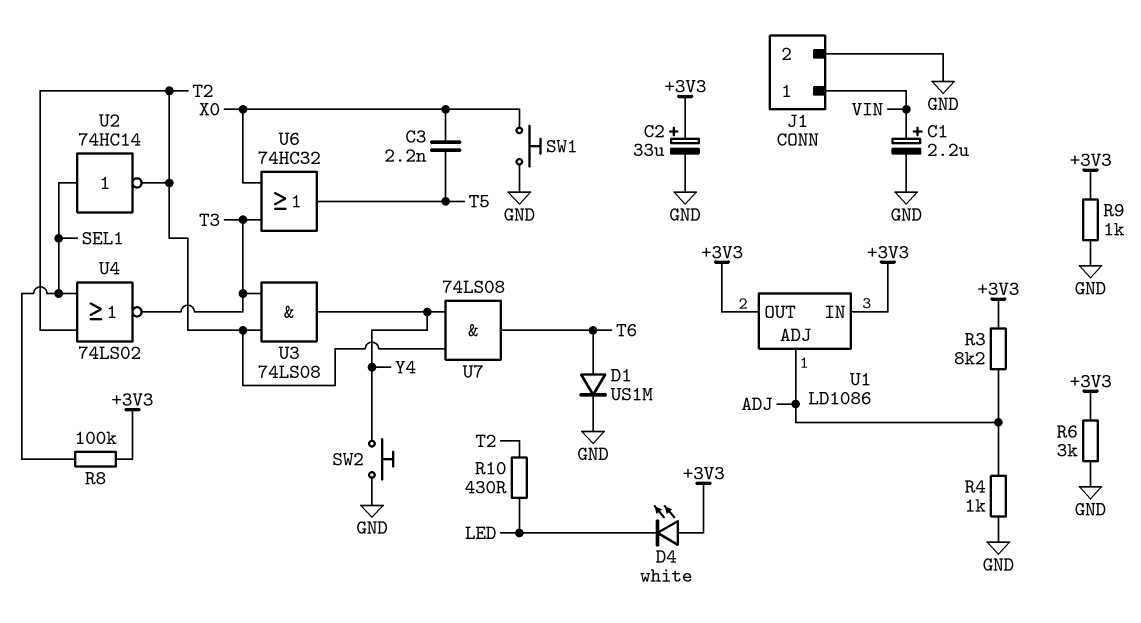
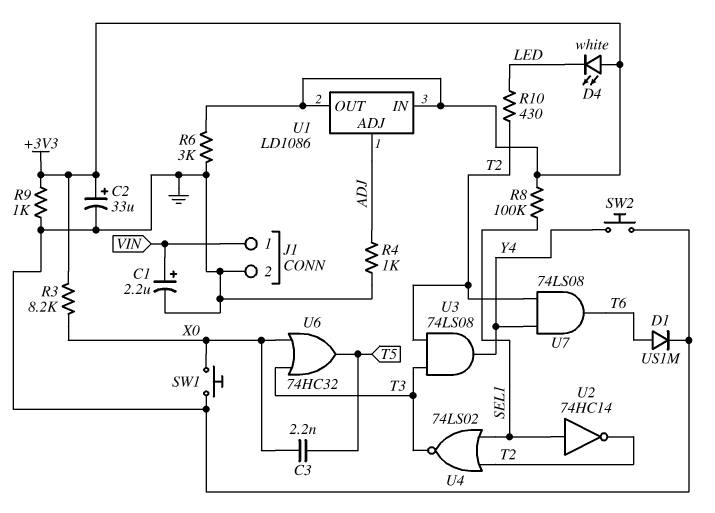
R3: 8.2k (+3V3, ADJ) -> 8.2k (+3V3, X0)

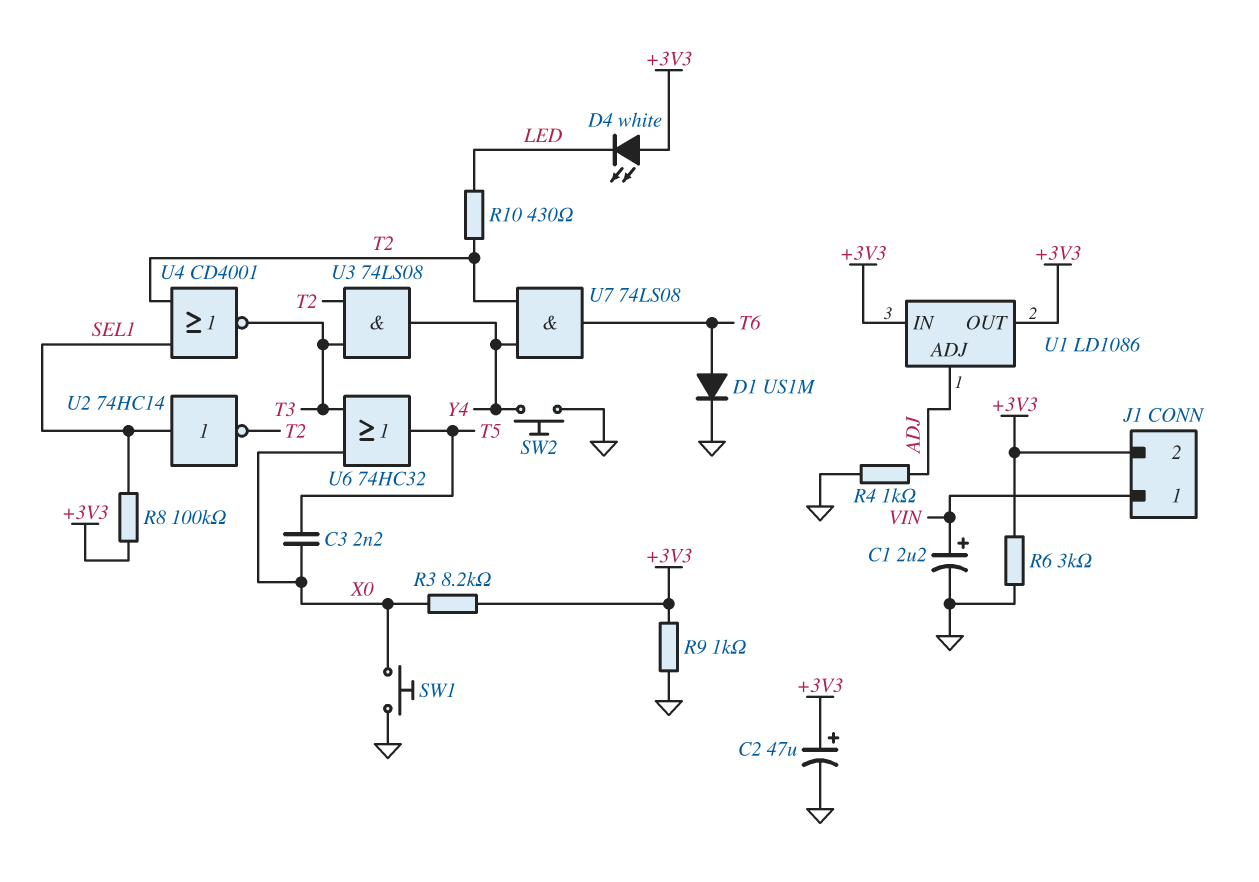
C2: 33uF (plus +3V3, minus GND) -> 47uF (plus +3V3, minus GND)
J1 pin 2: GND -> +3V3
U4: NOR 74LS02 (in SEL1, in T2, out T3) -> NOR CD4001 (in SEL1, in T2, out T3)

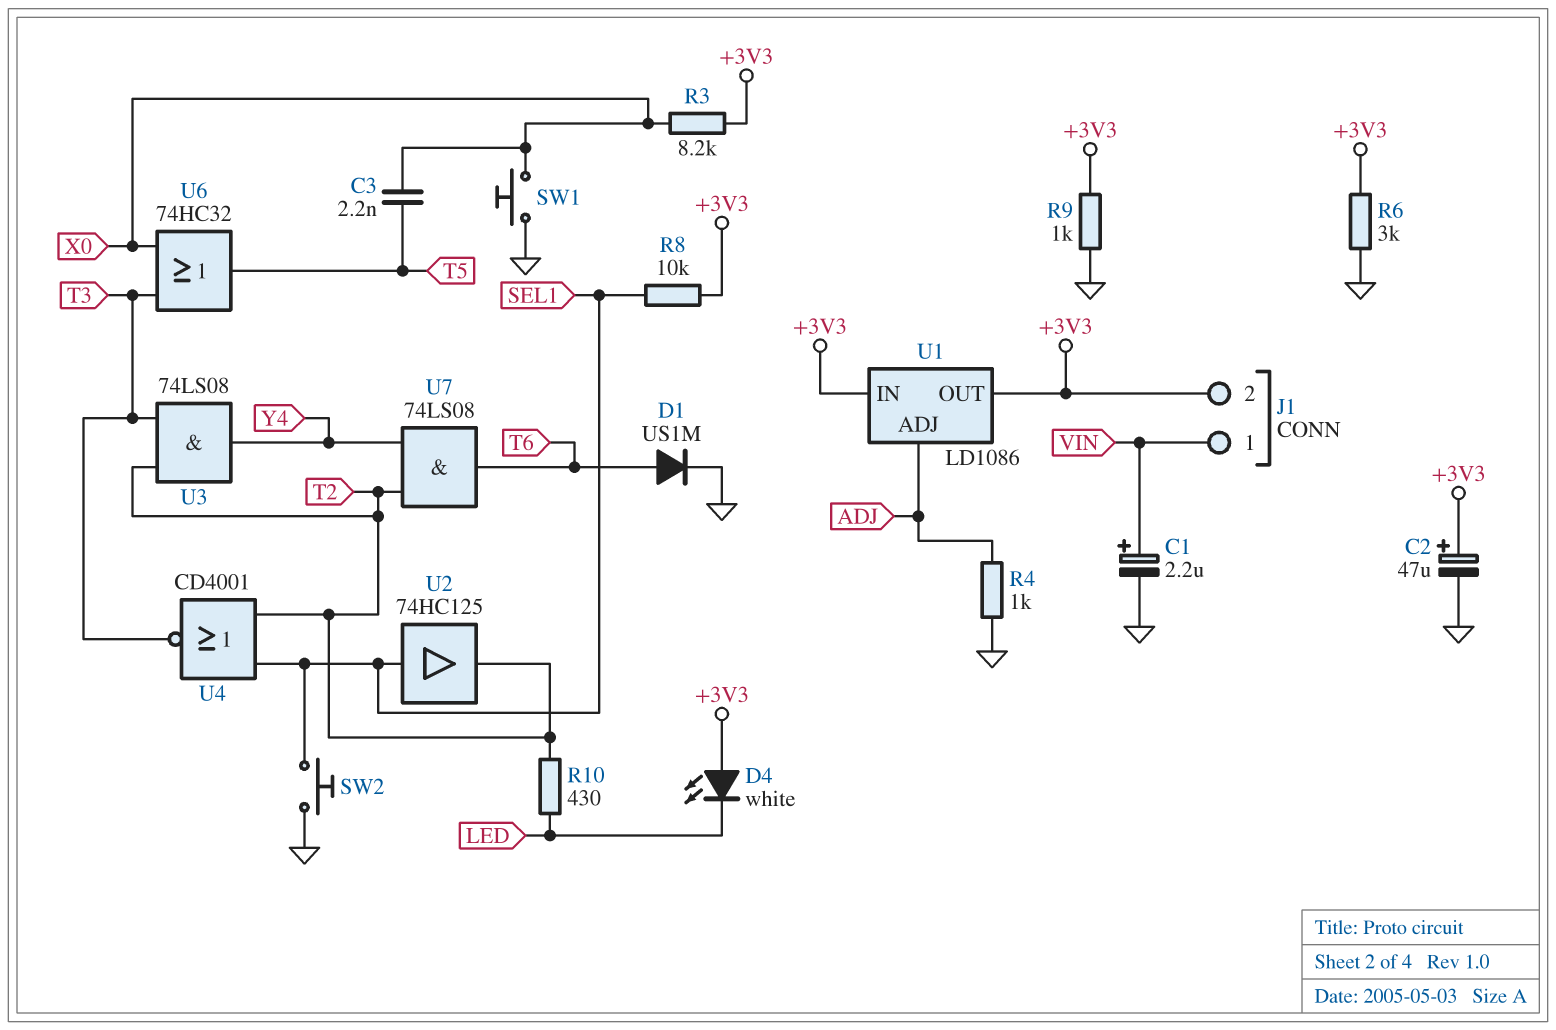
R8: 100k (+3V3, SEL1) -> 10k (+3V3, SEL1)
SW2: button (GND, Y4) -> button (GND, SEL1)
U2: NOT 74HC14 (in SEL1, out T2) -> buffer 74HC125 (in SEL1, out T2)

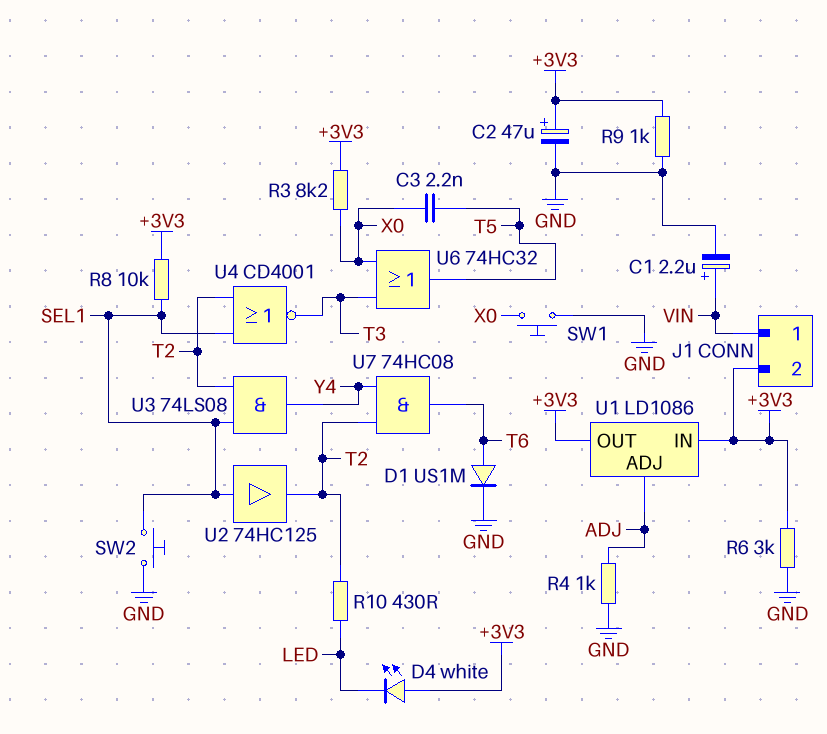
U3: AND 74LS08 (in T2, in T3, out Y4) -> AND 74LS08 (in SEL1, in T2, out Y4)
U7: AND 74LS08 (in T2, in Y4, out T6) -> AND 74HC08 (in T2, in Y4, out T6)

